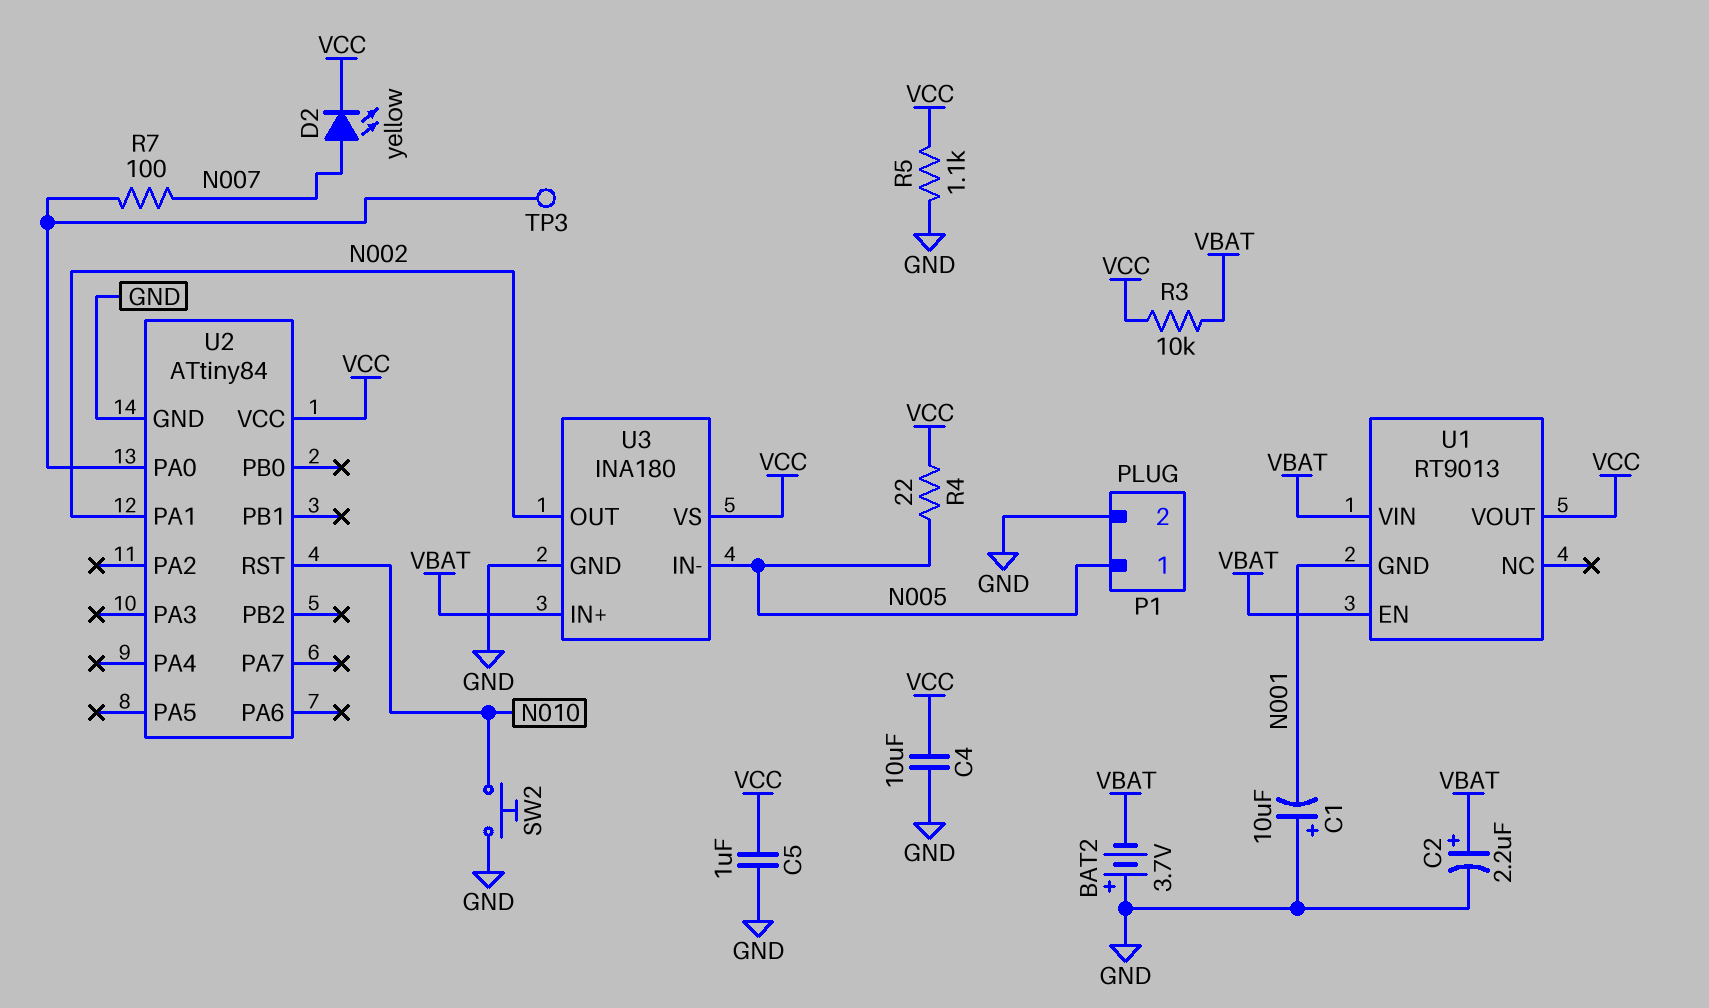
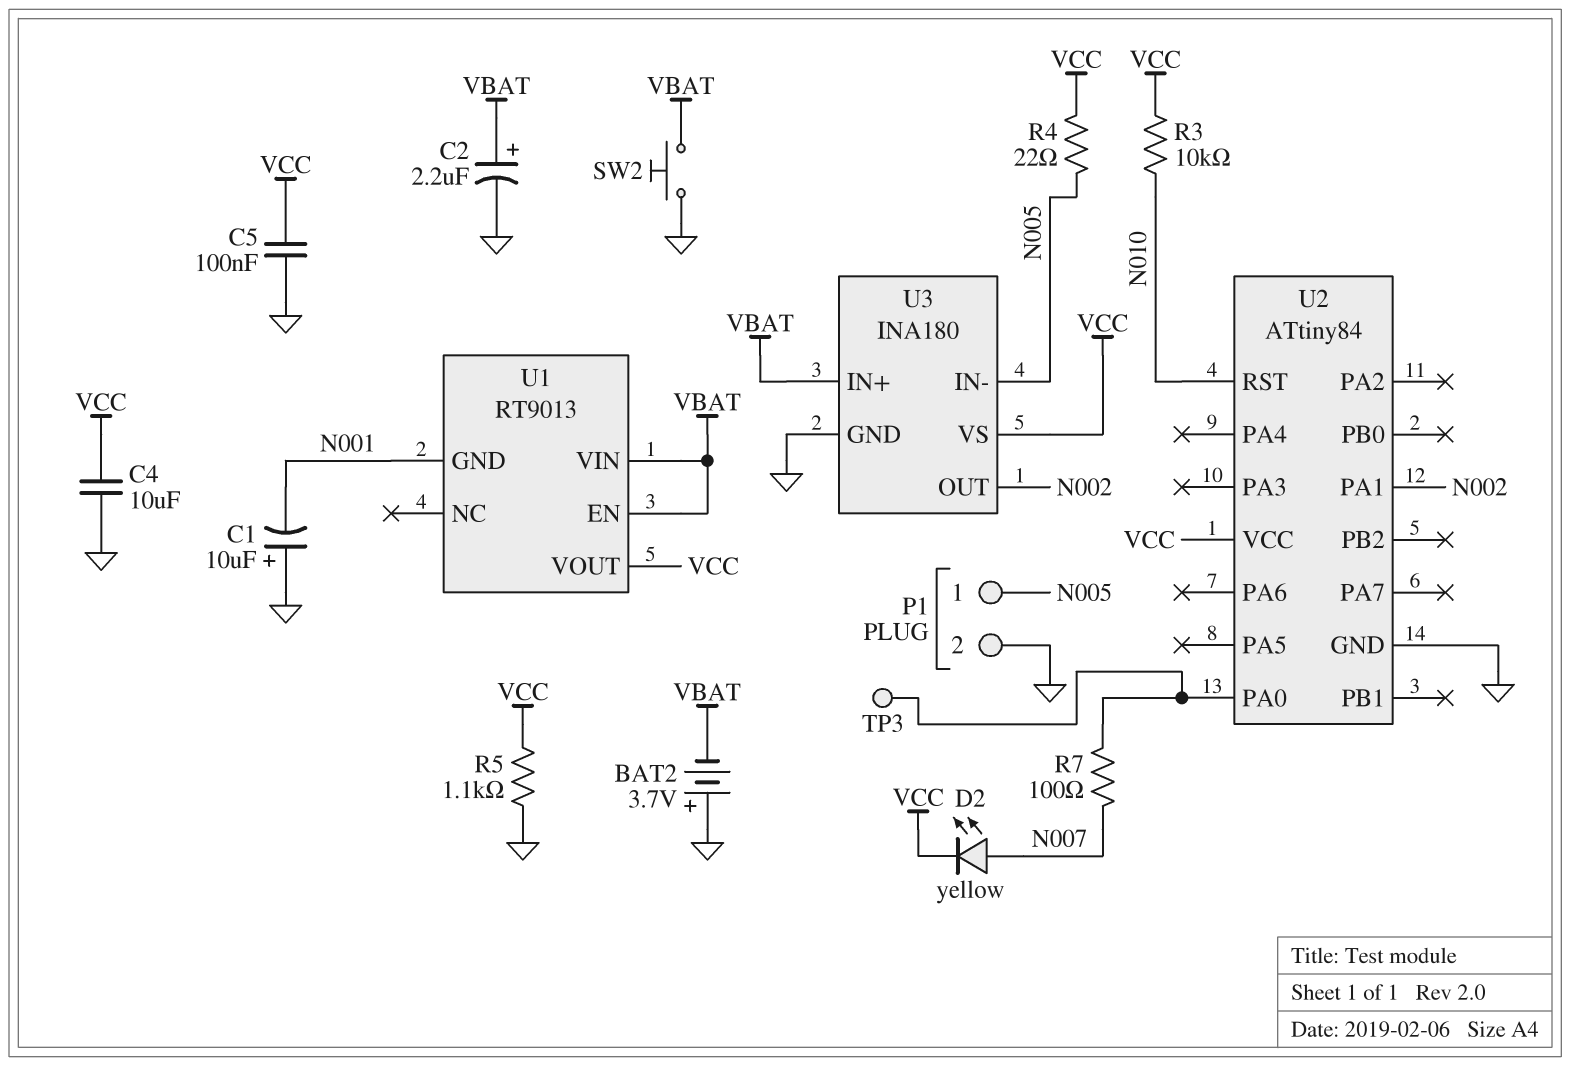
C5: 1uF (GND, VCC) -> 100nF (GND, VCC)
R3: 10k (VBAT, VCC) -> 10k (N010, VCC)
SW2: button (GND, N010) -> button (GND, VBAT)

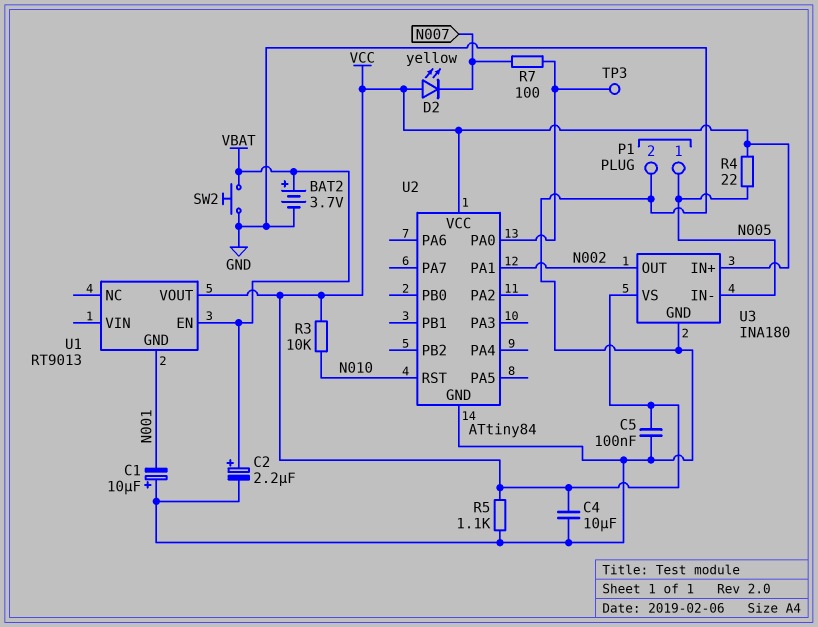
BAT2: 3.7V (plus GND, minus VBAT) -> 3.7V (plus VBAT, minus GND)
D2: LED yellow (A N007, K VCC) -> LED yellow (A VCC, K N007)
U1 pin VIN: VBAT -> none
U3 pin IN+: VBAT -> VCC

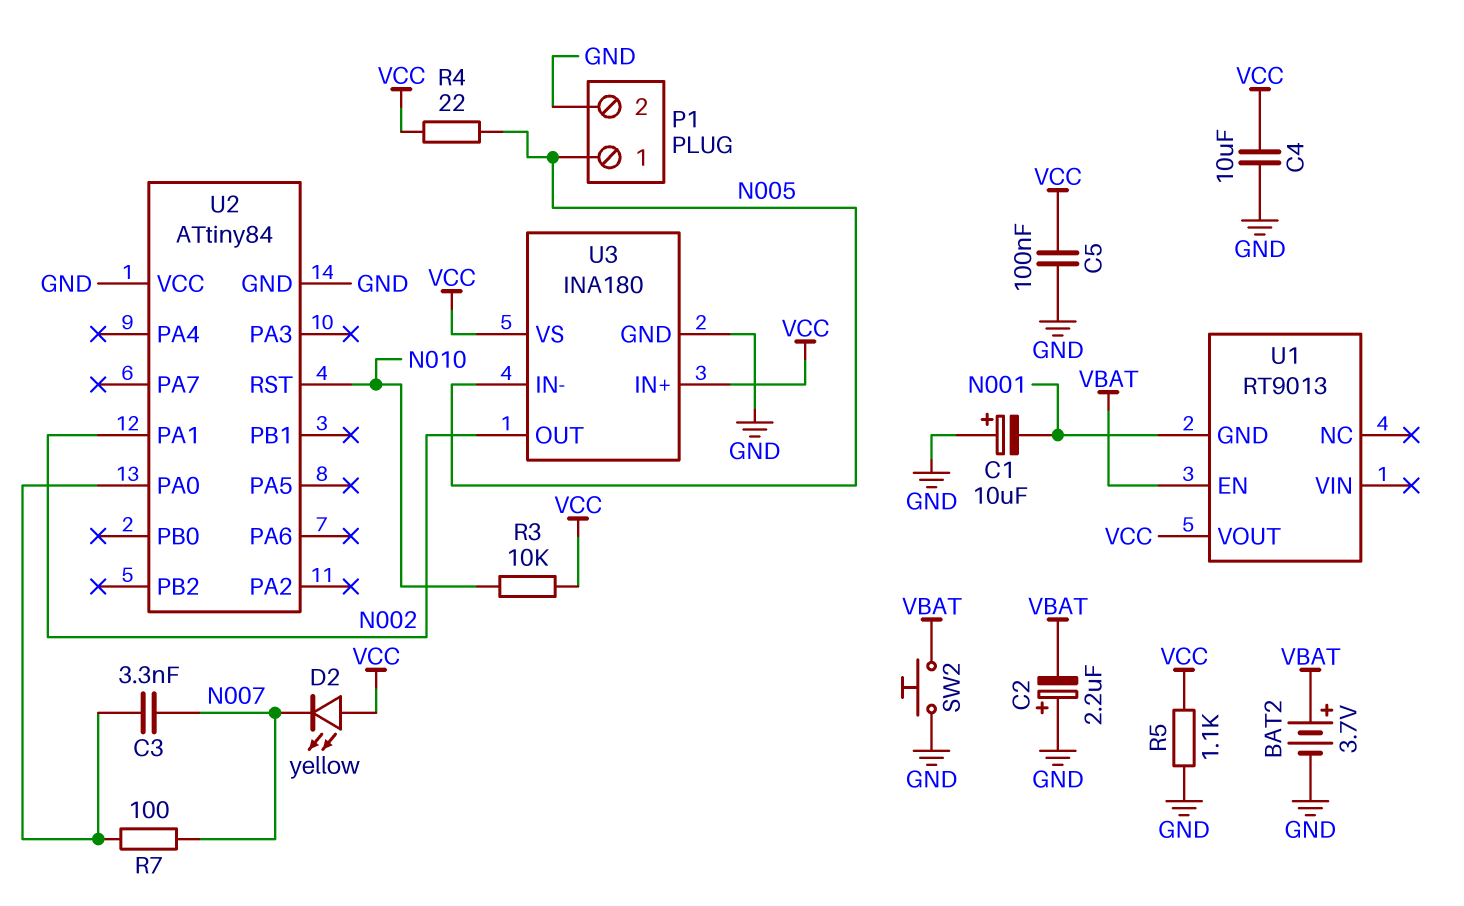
C2: 2.2uF (plus VBAT, minus GND) -> 2.2uF (plus GND, minus VBAT)
C3: none -> 3.3nF (N007, U2/PA0)
TP3: test point (U2/PA0) -> none
U2 pin VCC: VCC -> GND

